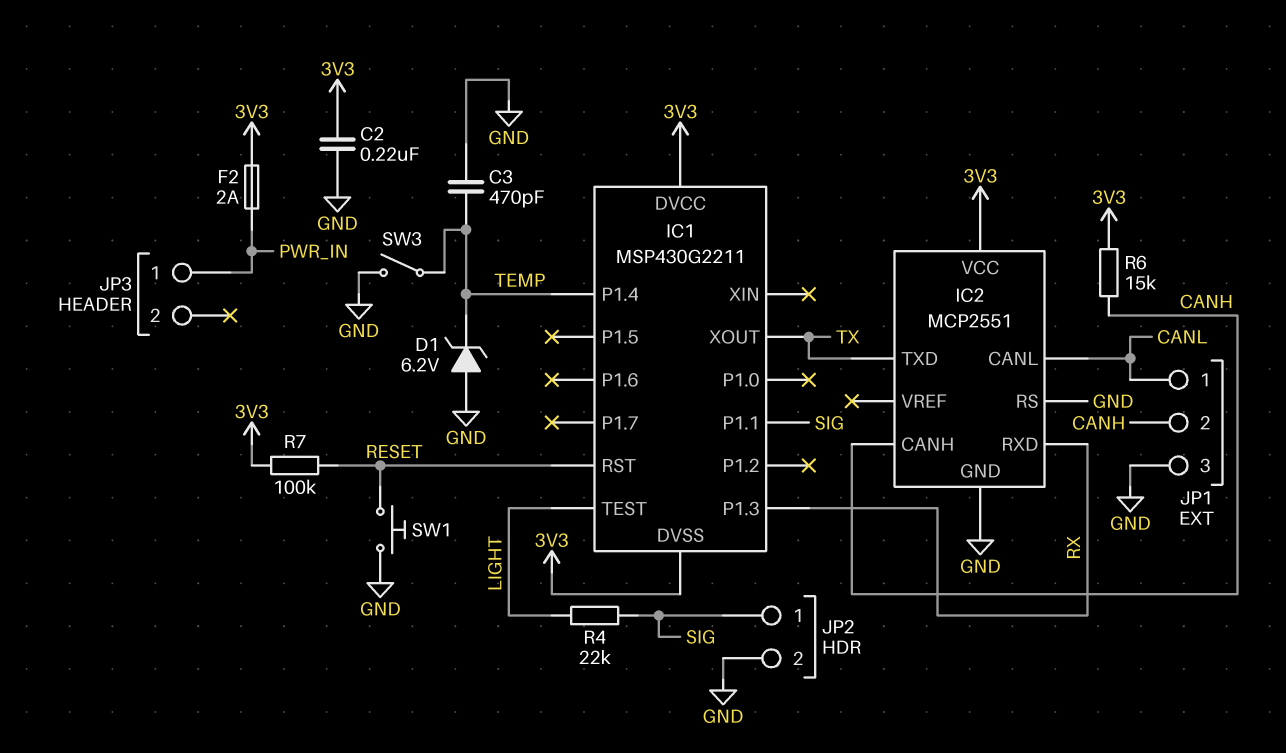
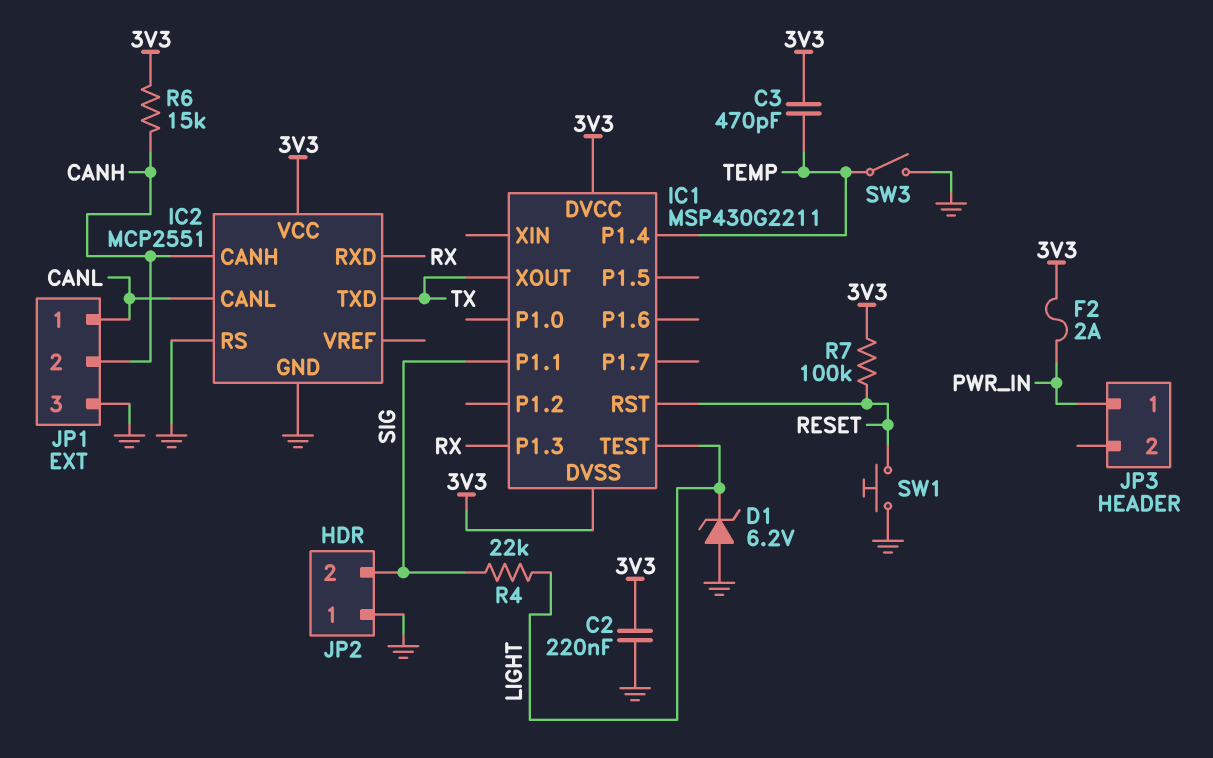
C3: 470pF (GND, TEMP) -> 470pF (3V3, TEMP)
D1: zener 6.2V (A GND, K TEMP) -> zener 6.2V (A GND, K LIGHT)
JP2 pin 1: SIG -> GND
JP2 pin 2: GND -> SIG

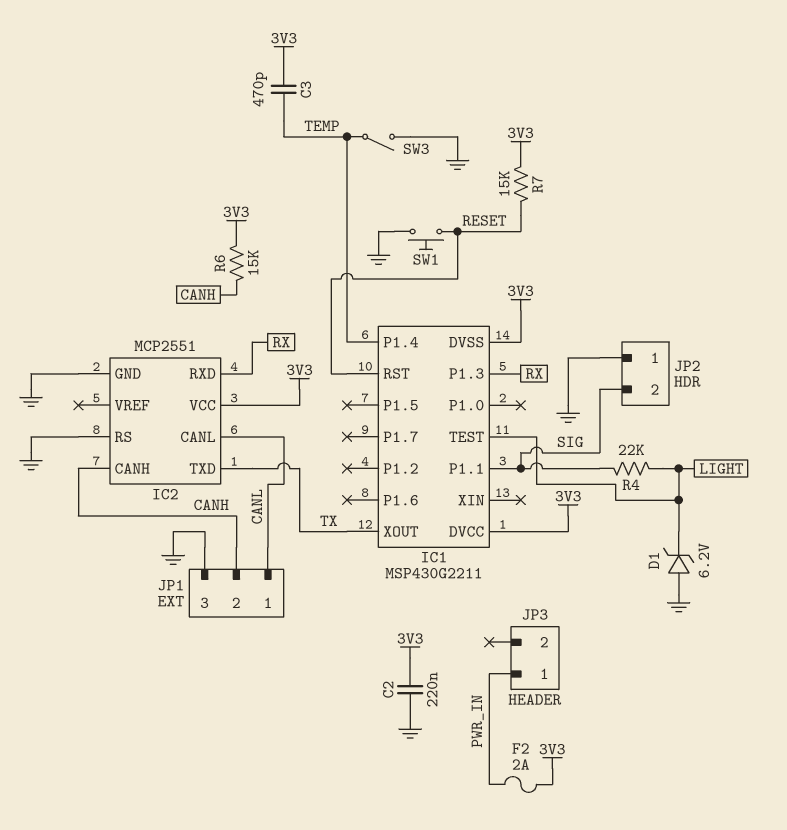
R7: 100k (3V3, RESET) -> 15k (3V3, RESET)

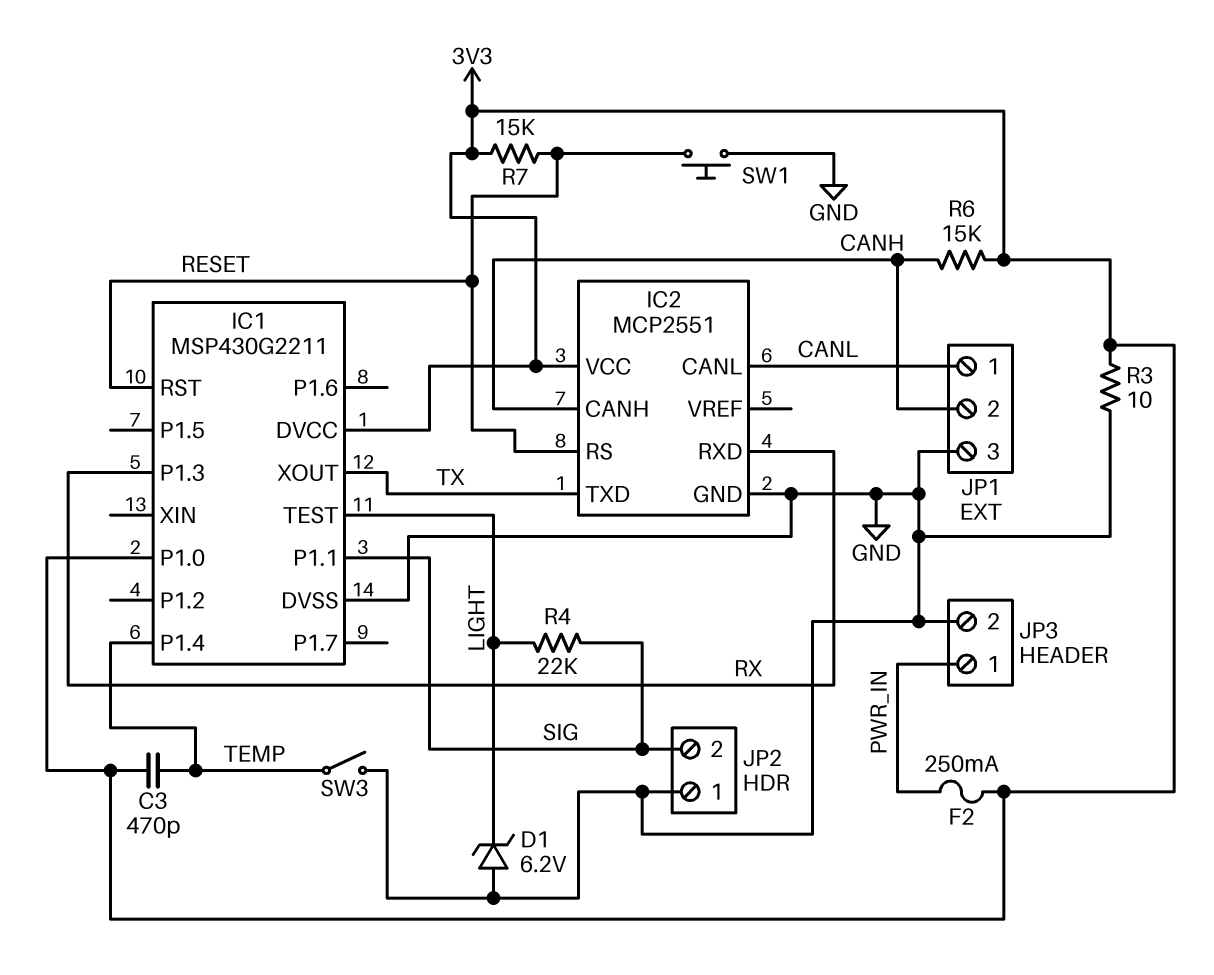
C2: 220nF (3V3, GND) -> none
F2: 2A (3V3, PWR_IN) -> 250mA (3V3, PWR_IN)
IC1 pin DVSS: 3V3 -> GND
IC1 pin P1.0: none -> 3V3
IC2 pin RS: GND -> RESET
JP3 pin 2: none -> GND
R3: none -> 10 (3V3, GND)

